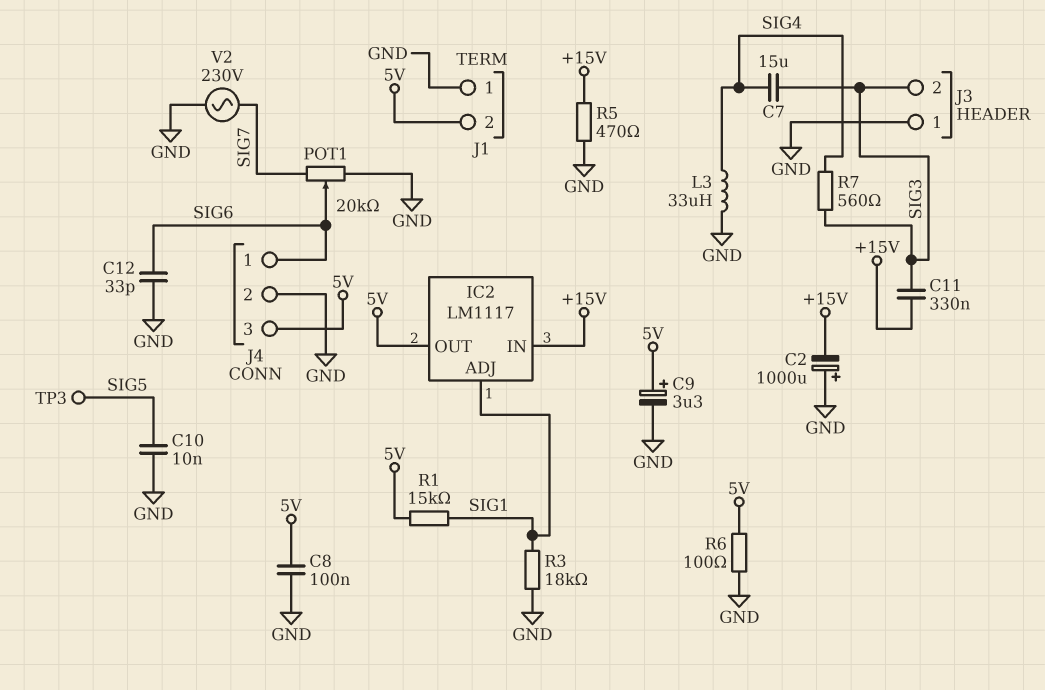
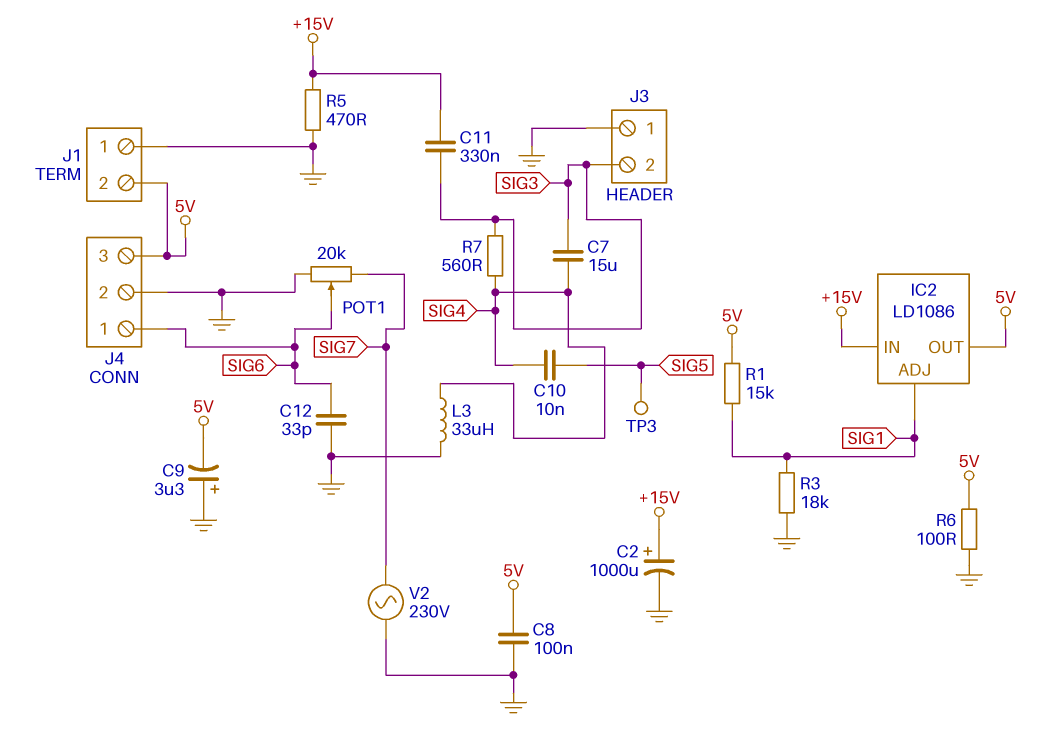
C2: 1000uF (plus GND, minus +15V) -> 1000uF (plus +15V, minus GND)
C9: 3.3uF (plus 5V, minus GND) -> 3.3uF (plus GND, minus 5V)
C10: 10nF (GND, SIG5) -> 10nF (SIG4, SIG5)
IC2: LM1117 -> LD1086

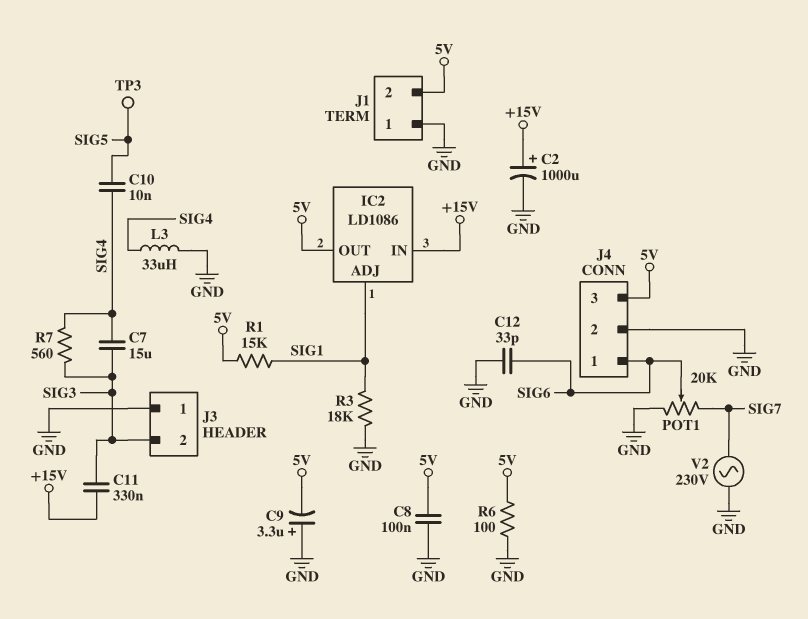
R5: 470 (+15V, GND) -> none

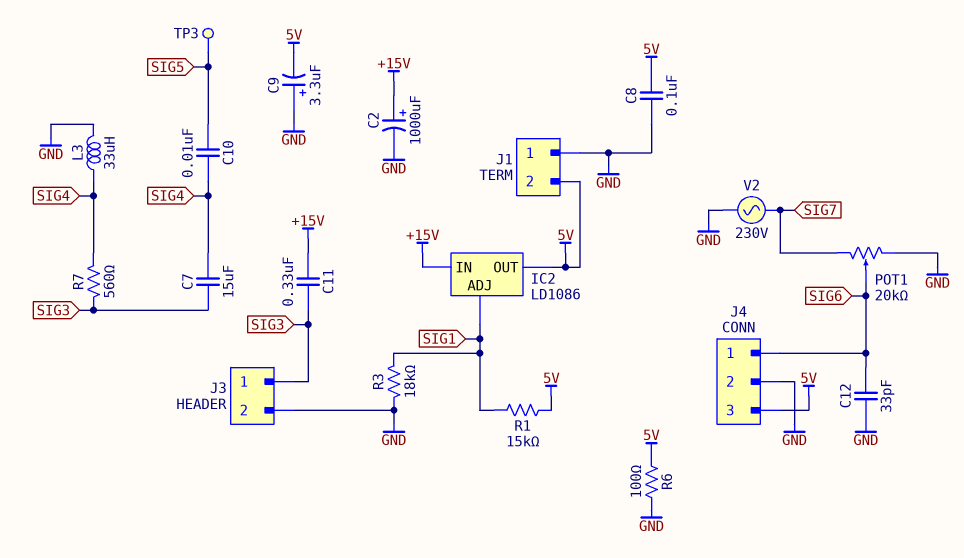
J3 pin 1: GND -> SIG3
J3 pin 2: SIG3 -> GND

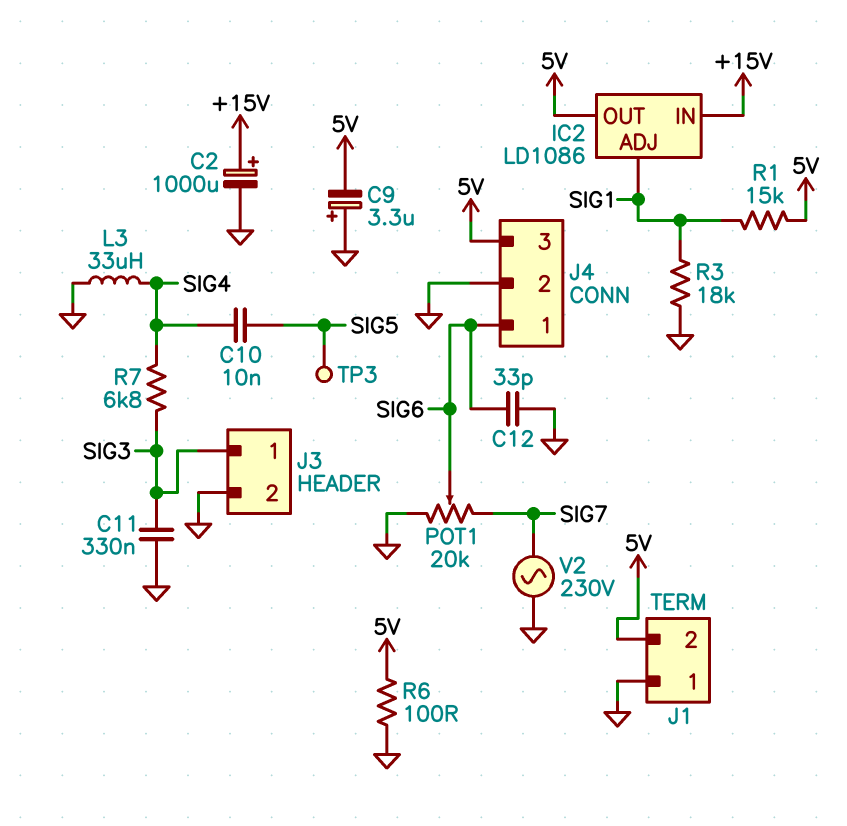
C7: 15uF (SIG3, SIG4) -> none
C8: 100nF (5V, GND) -> none
C11: 330nF (+15V, SIG3) -> 330nF (GND, SIG3)
R7: 560 (SIG3, SIG4) -> 6.8k (SIG3, SIG4)

